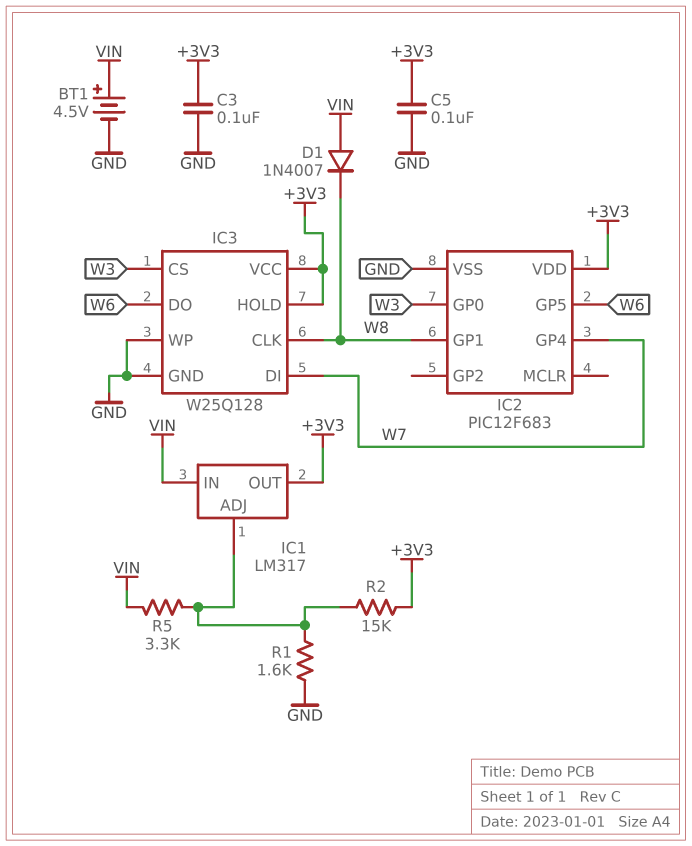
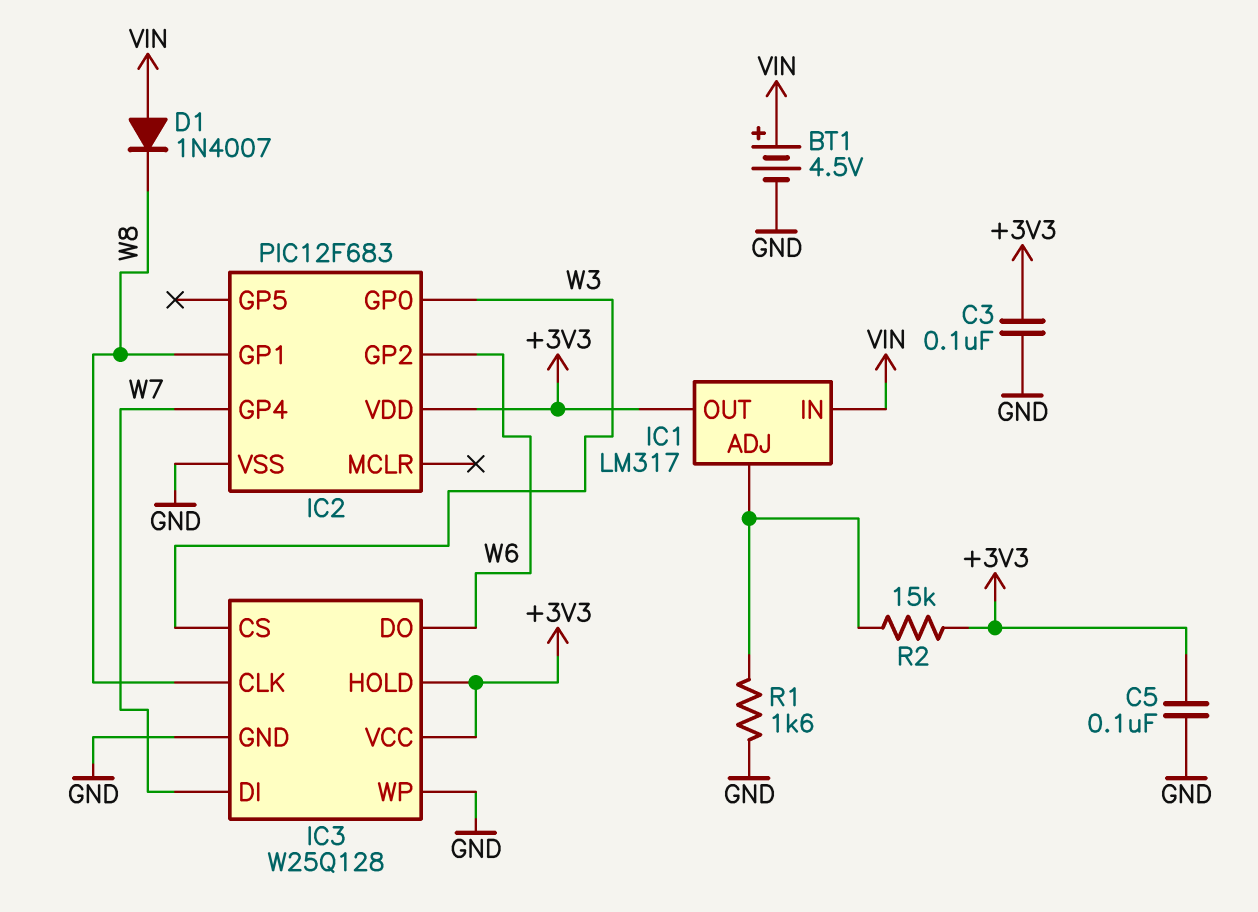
IC2 pin GP2: none -> W6
IC2 pin GP5: W6 -> none
R5: 3.3k (IC1/ADJ, VIN) -> none

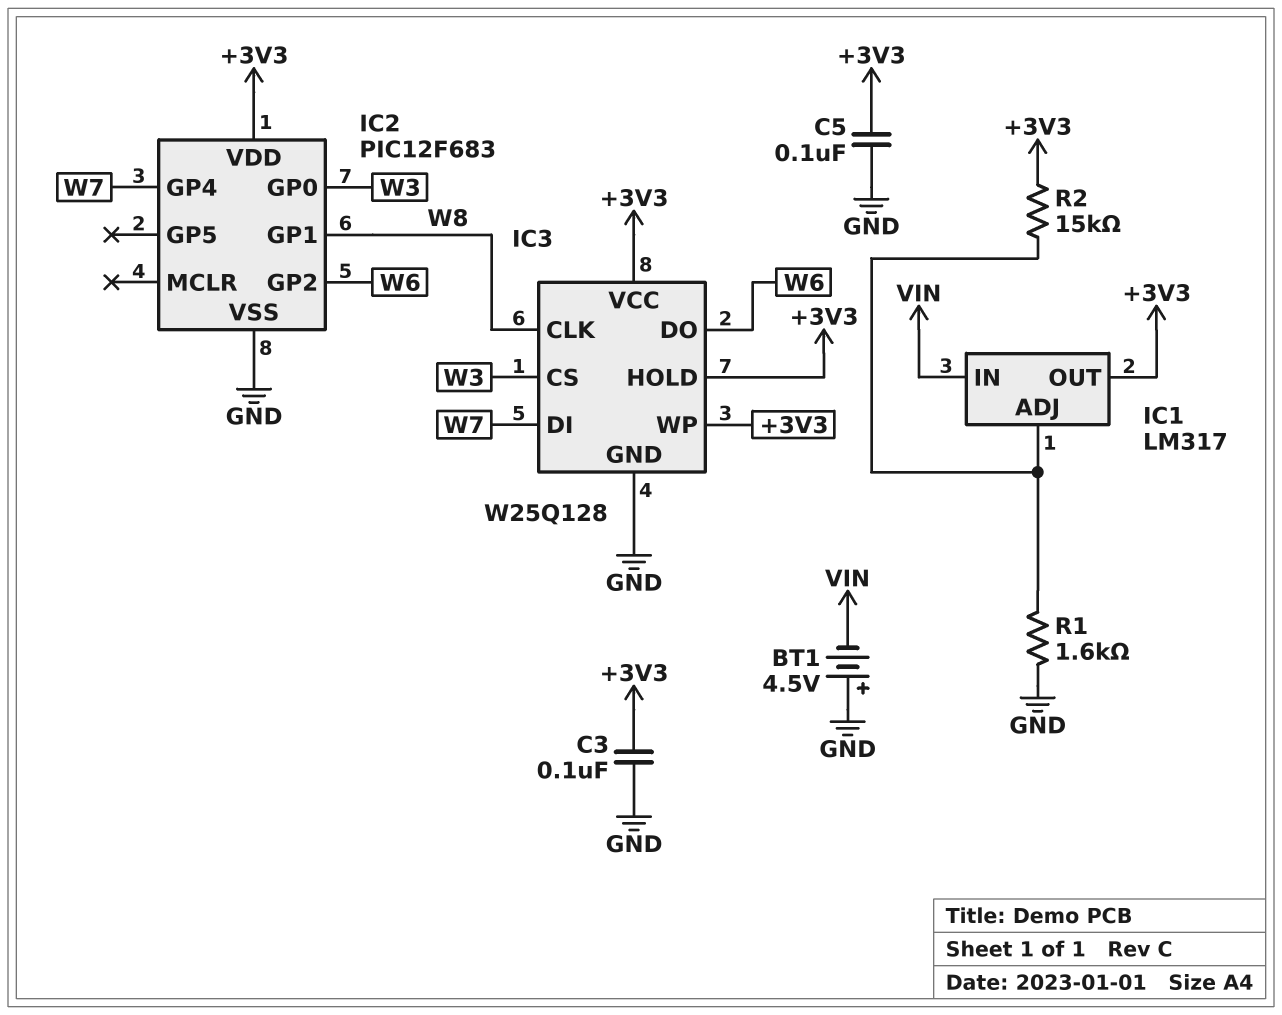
BT1: 4.5V (plus VIN, minus GND) -> 4.5V (plus GND, minus VIN)
D1: diode 1N4007 (A VIN, K W8) -> none
IC3 pin WP: GND -> +3V3

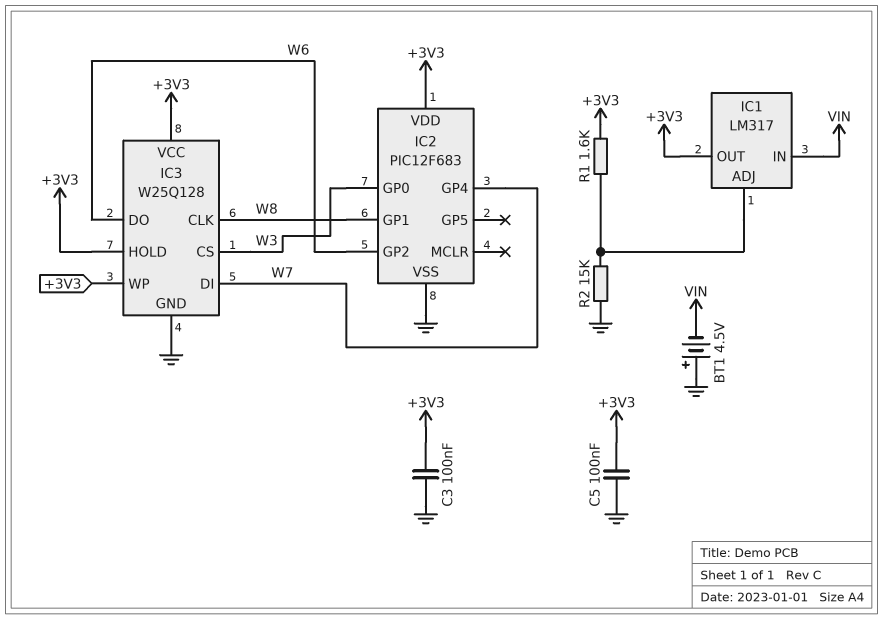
R1: 1.6k (GND, IC1/ADJ) -> 1.6k (+3V3, IC1/ADJ)
R2: 15k (+3V3, IC1/ADJ) -> 15k (GND, IC1/ADJ)

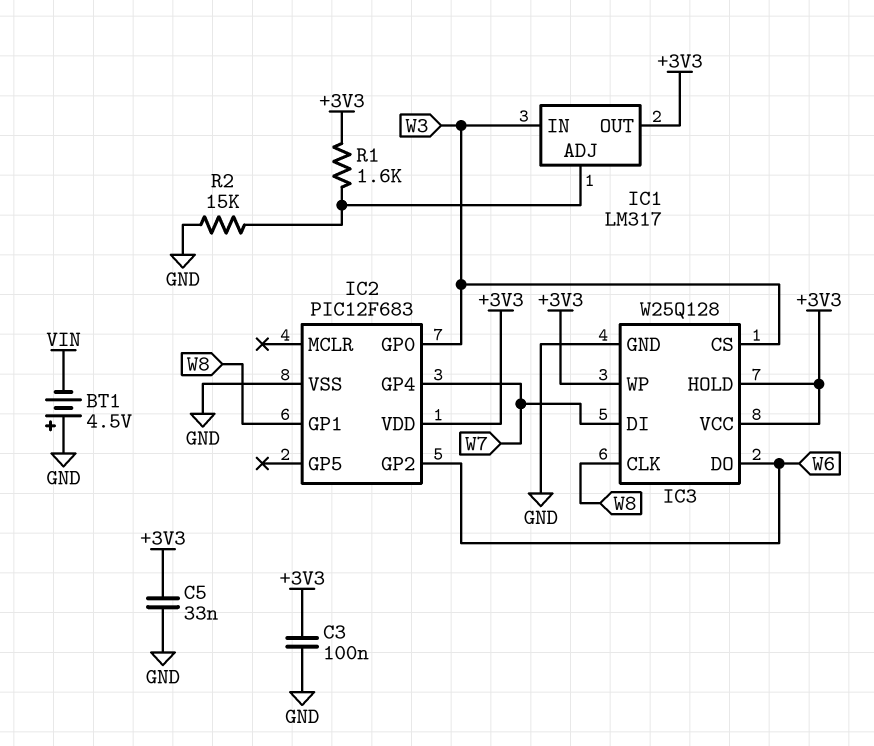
C5: 100nF (+3V3, GND) -> 33nF (+3V3, GND)
IC1 pin IN: VIN -> W3

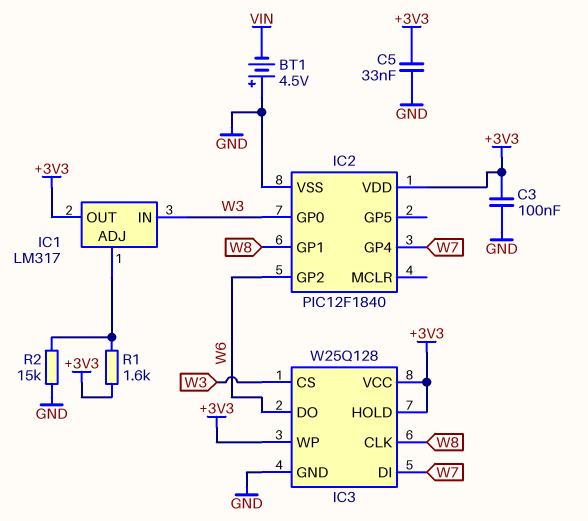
IC2: PIC12F683 -> PIC12F1840

